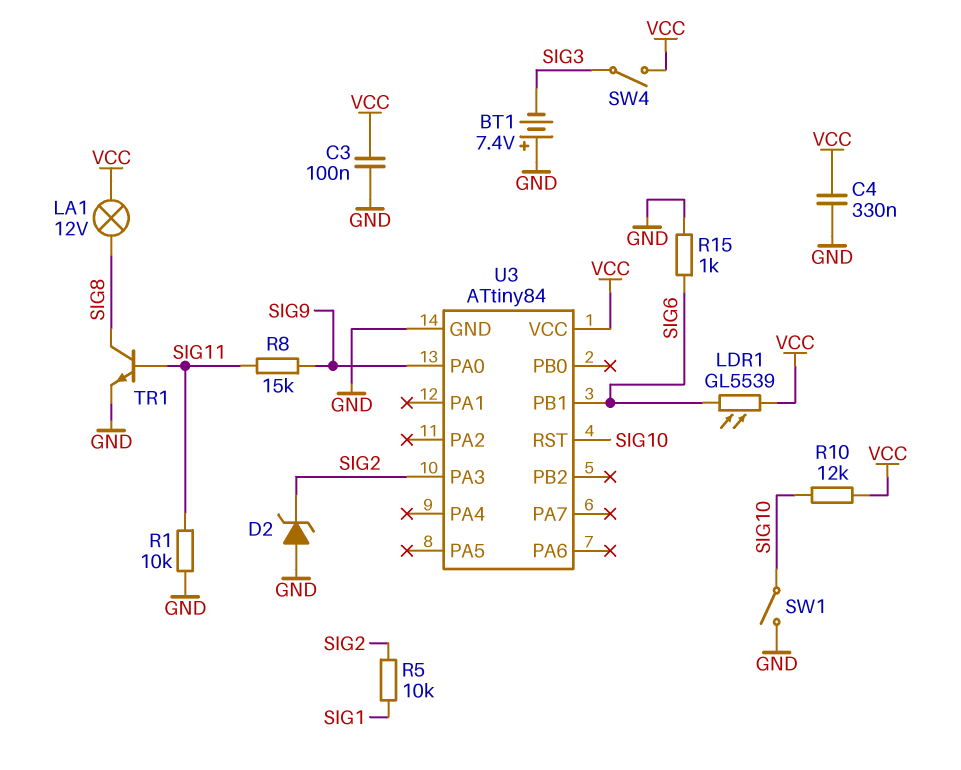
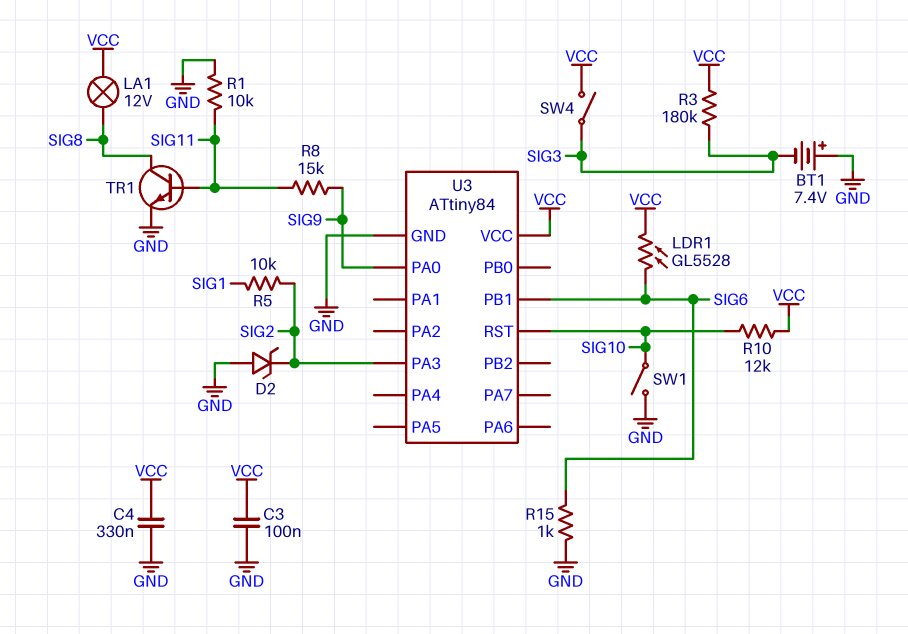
LDR1: GL5539 (SIG6, VCC) -> GL5528 (SIG6, VCC)
R3: none -> 180k (SIG3, VCC)

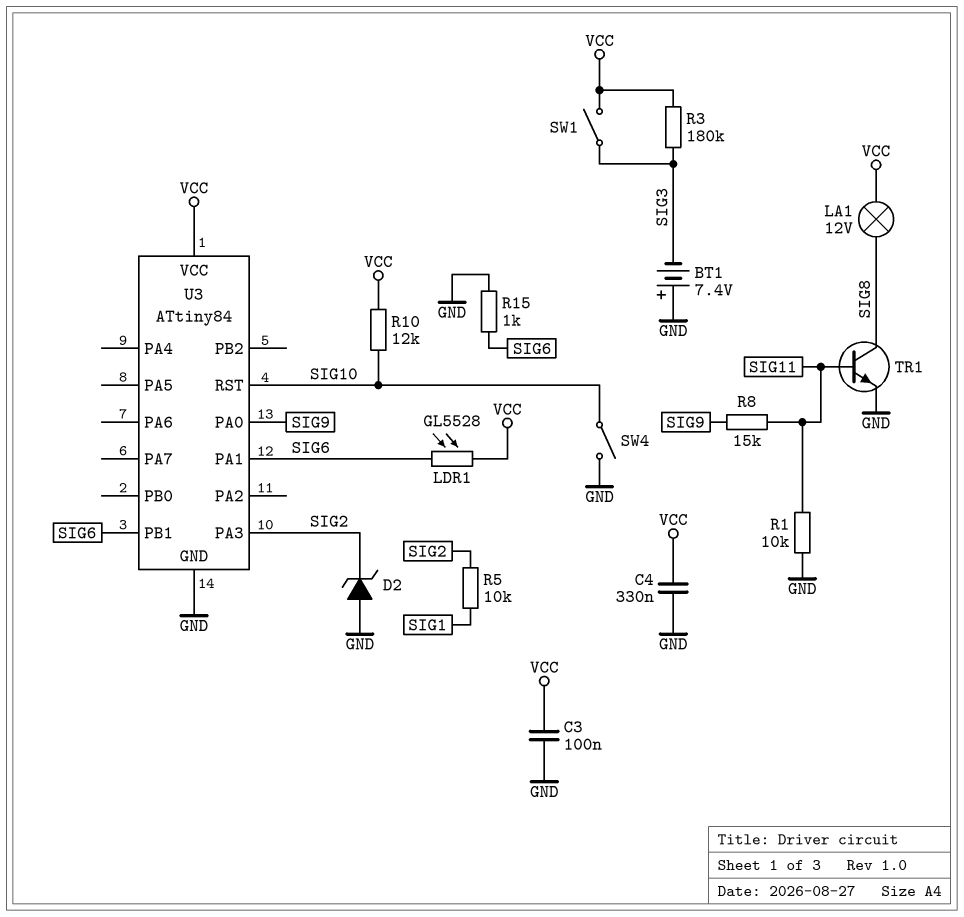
SW1: switch (GND, SIG10) -> switch (SIG3, VCC)
SW4: switch (SIG3, VCC) -> switch (GND, SIG10)
U3 pin PA1: none -> SIG6

